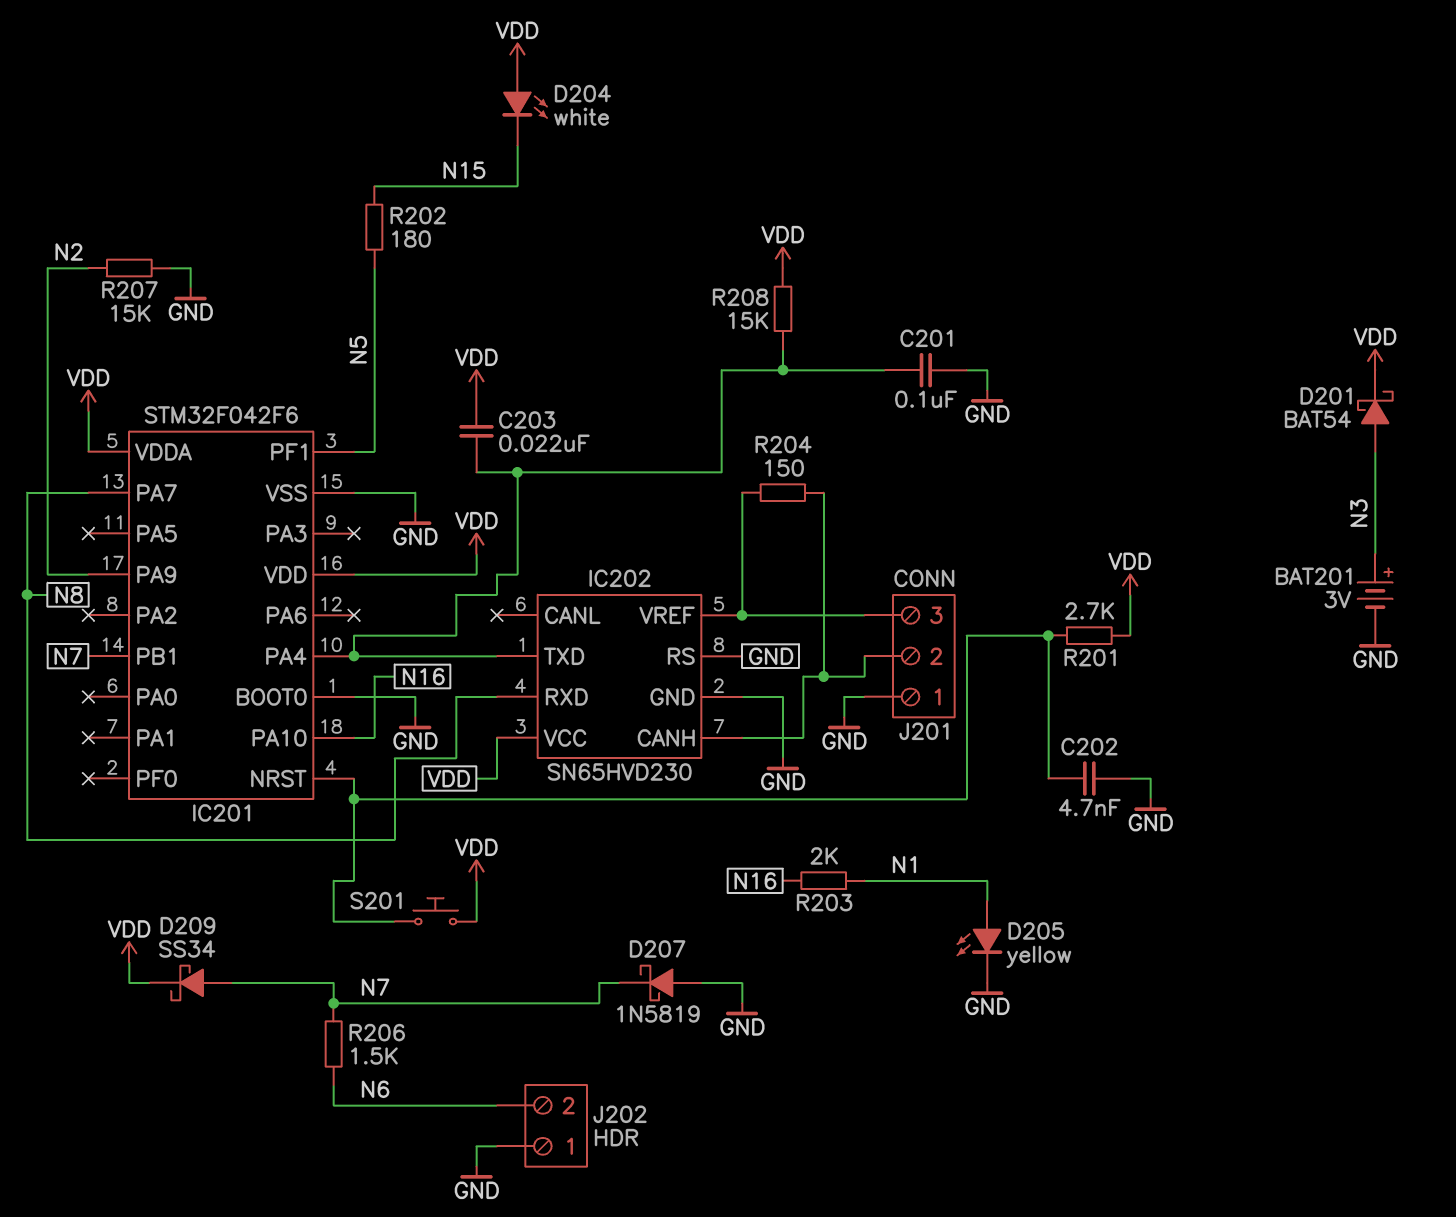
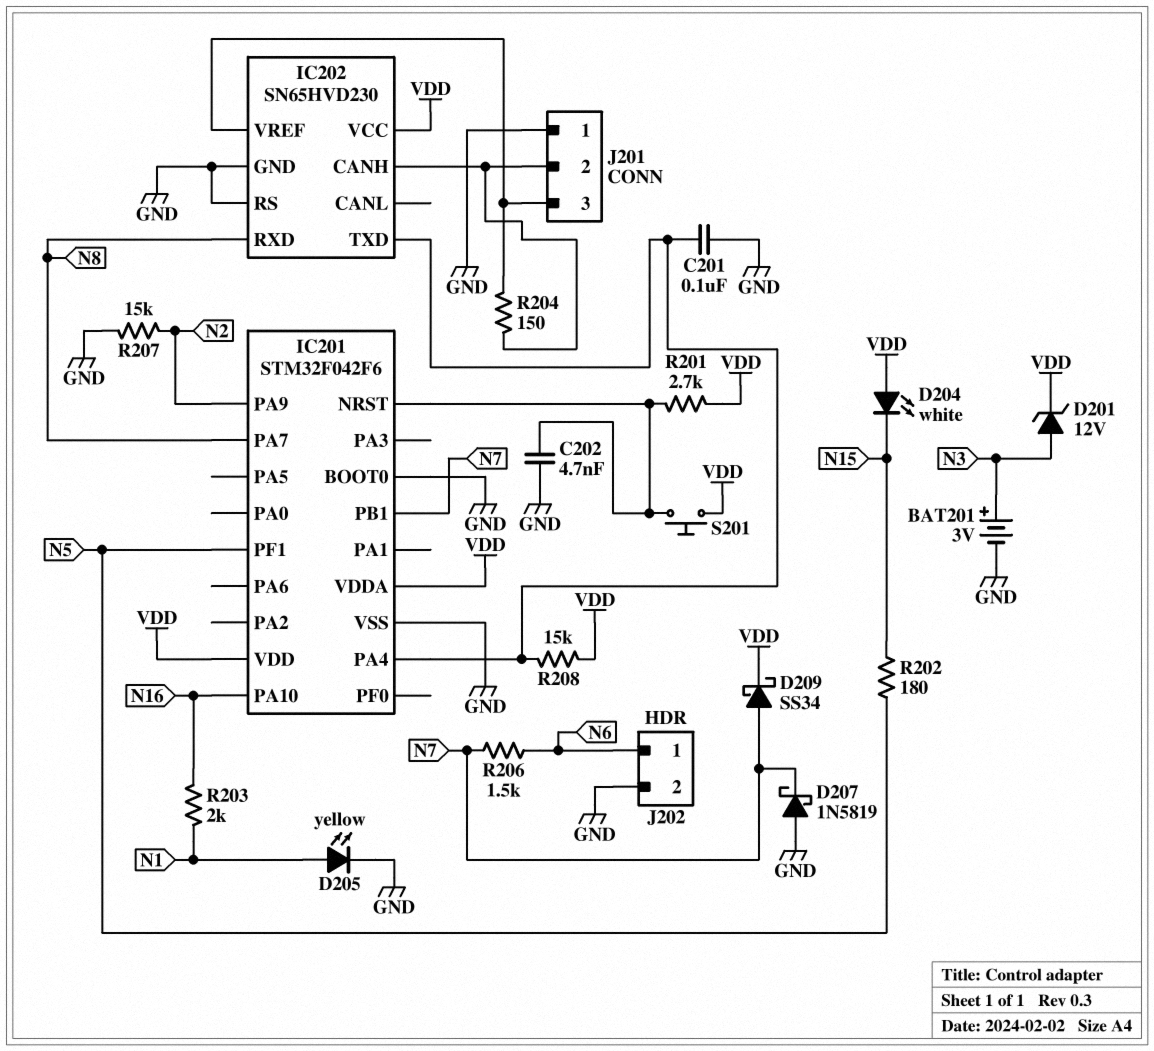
C203: 22nF (IC201/PA4, VDD) -> none
D201: schottky BAT54 (A N3, K VDD) -> zener 12V (A N3, K VDD)
J202 pin 1: GND -> N6
J202 pin 2: N6 -> GND

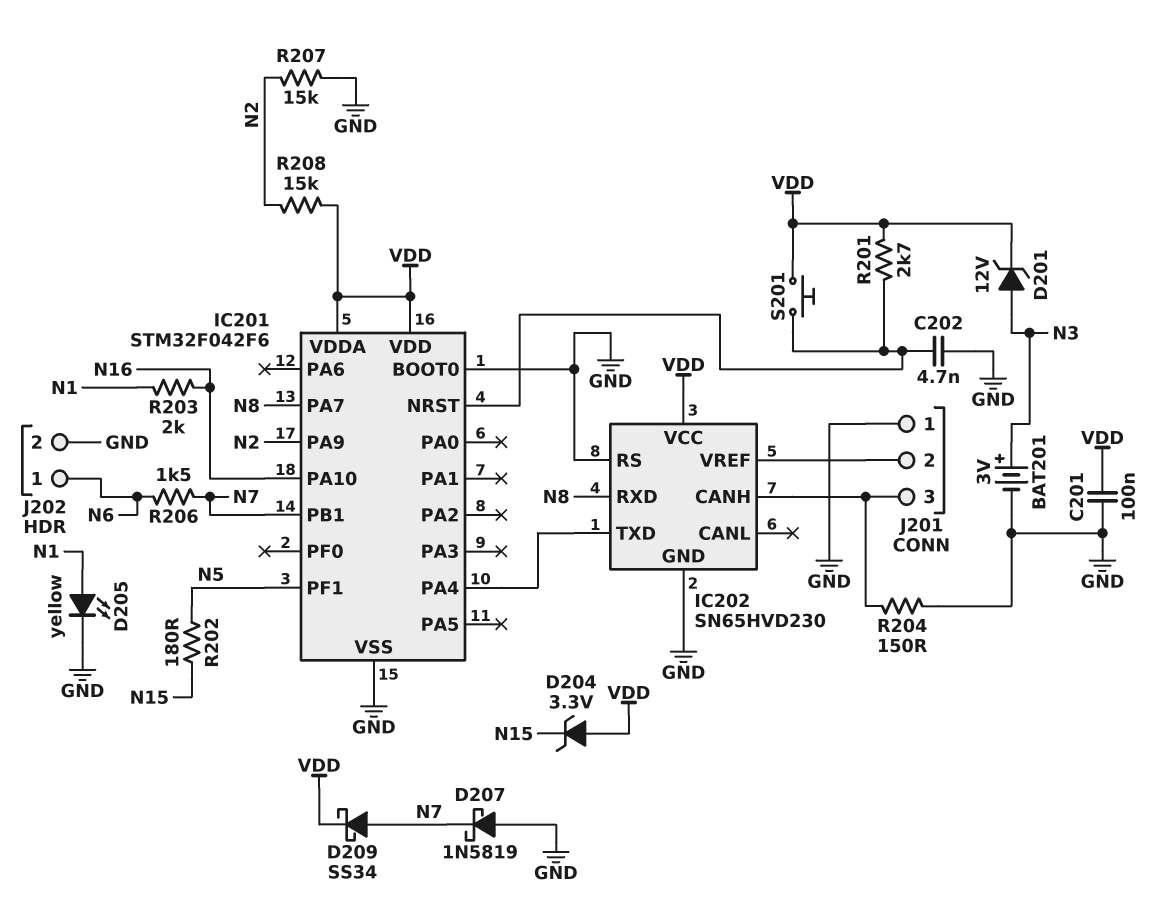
C201: 100nF (GND, IC201/PA4) -> 100nF (GND, VDD)
D204: LED white (A VDD, K N15) -> zener 3.3V (A VDD, K N15)
J201 pin 2: IC202/CANH -> IC202/VREF
J201 pin 3: IC202/VREF -> IC202/CANH
R204: 150 (IC202/CANH, IC202/VREF) -> 150 (GND, IC202/CANH)
R208: 15k (IC201/PA4, VDD) -> 15k (N2, VDD)

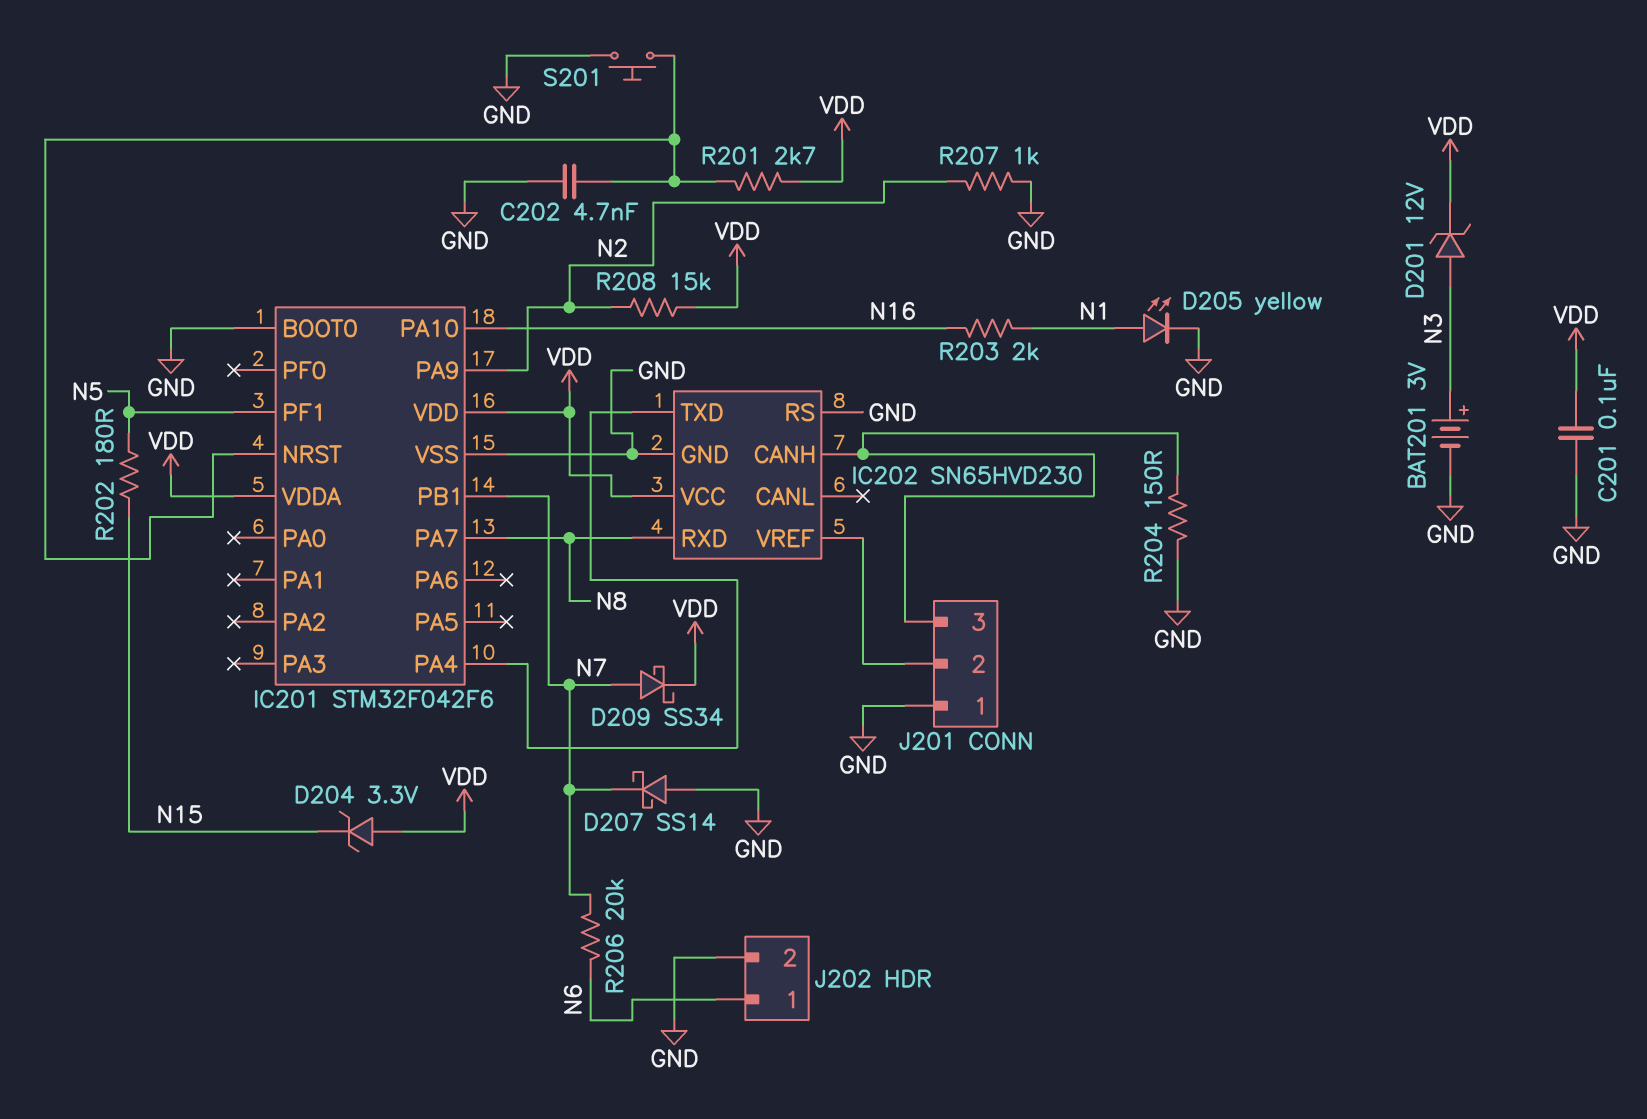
D207: schottky 1N5819 (A GND, K N7) -> schottky SS14 (A GND, K N7)
R206: 1.5k (N6, N7) -> 20k (N6, N7)
R207: 15k (GND, N2) -> 1k (GND, N2)
S201: button (IC201/NRST, VDD) -> button (GND, IC201/NRST)

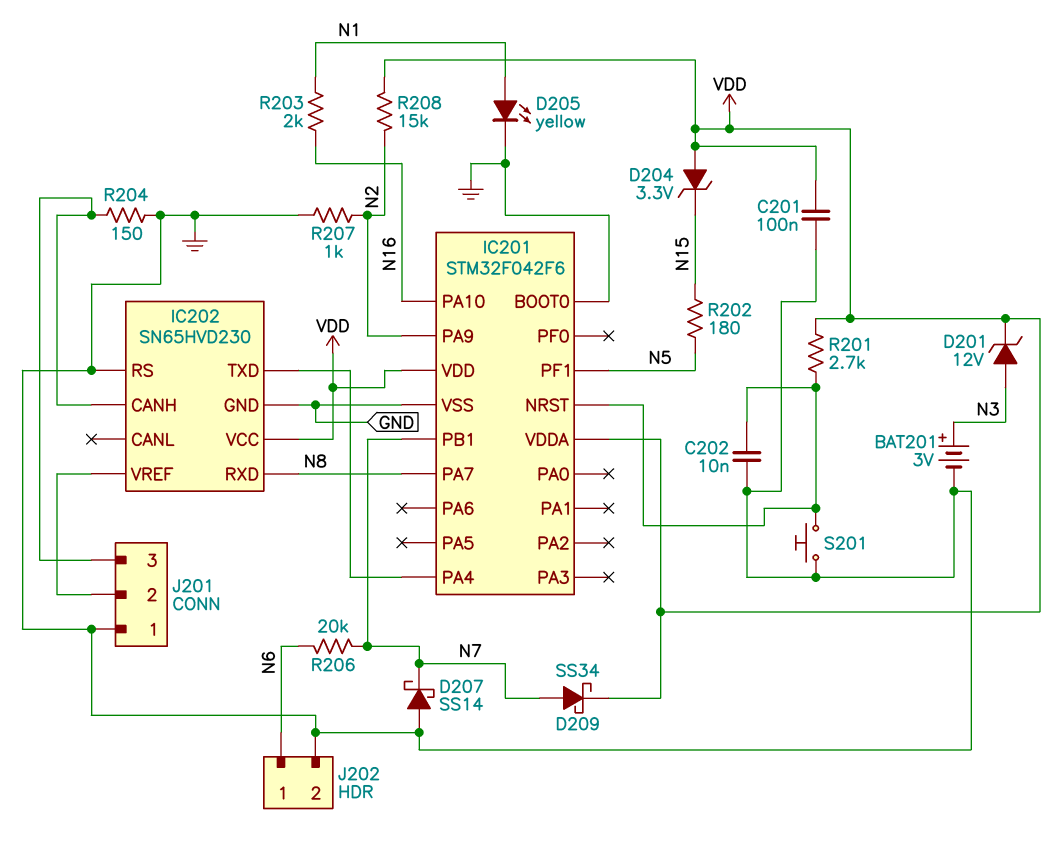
C202: 4.7nF (GND, IC201/NRST) -> 10nF (GND, IC201/NRST)

